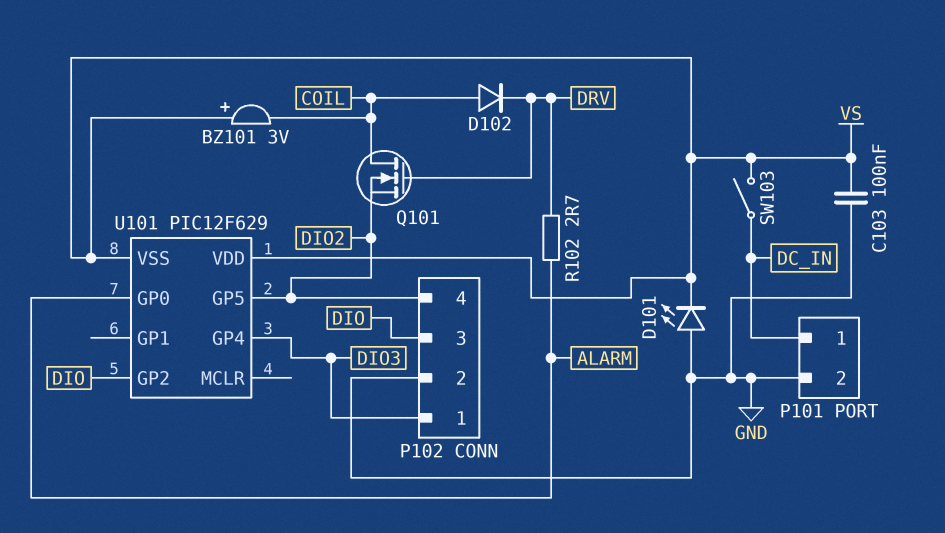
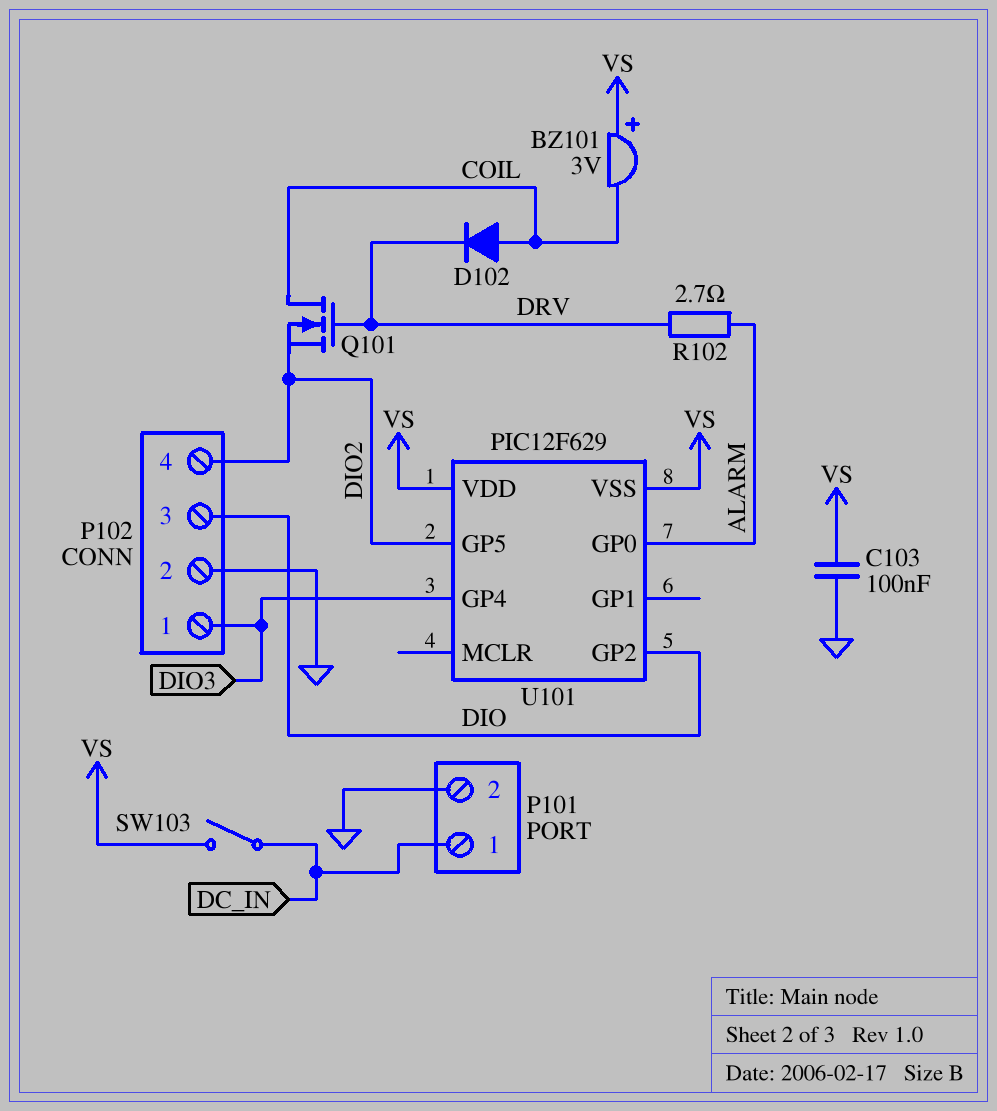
D101: LED (A GND, K VS) -> none

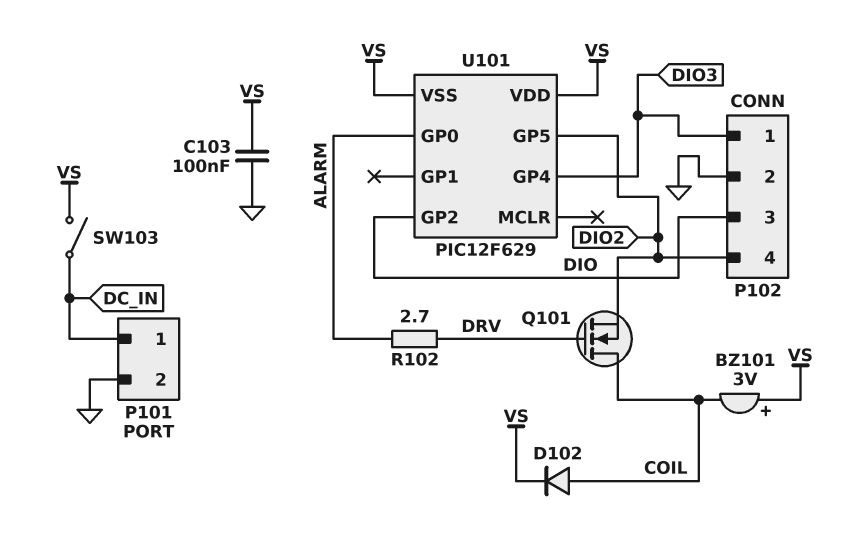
D102: diode (A COIL, K DRV) -> diode (A COIL, K VS)

